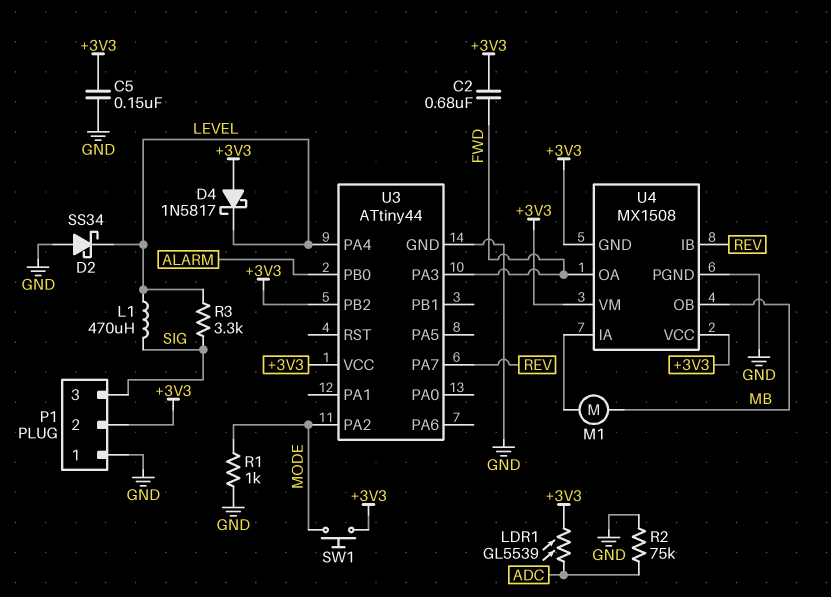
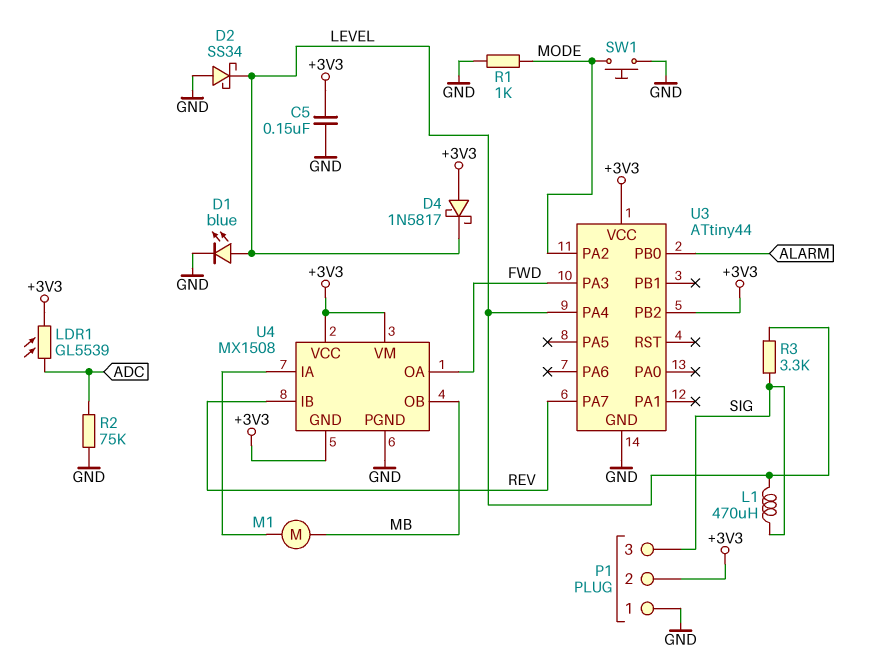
C2: 680nF (+3V3, FWD) -> none
D1: none -> LED blue (A LEVEL, K GND)
SW1: button (+3V3, MODE) -> button (GND, MODE)

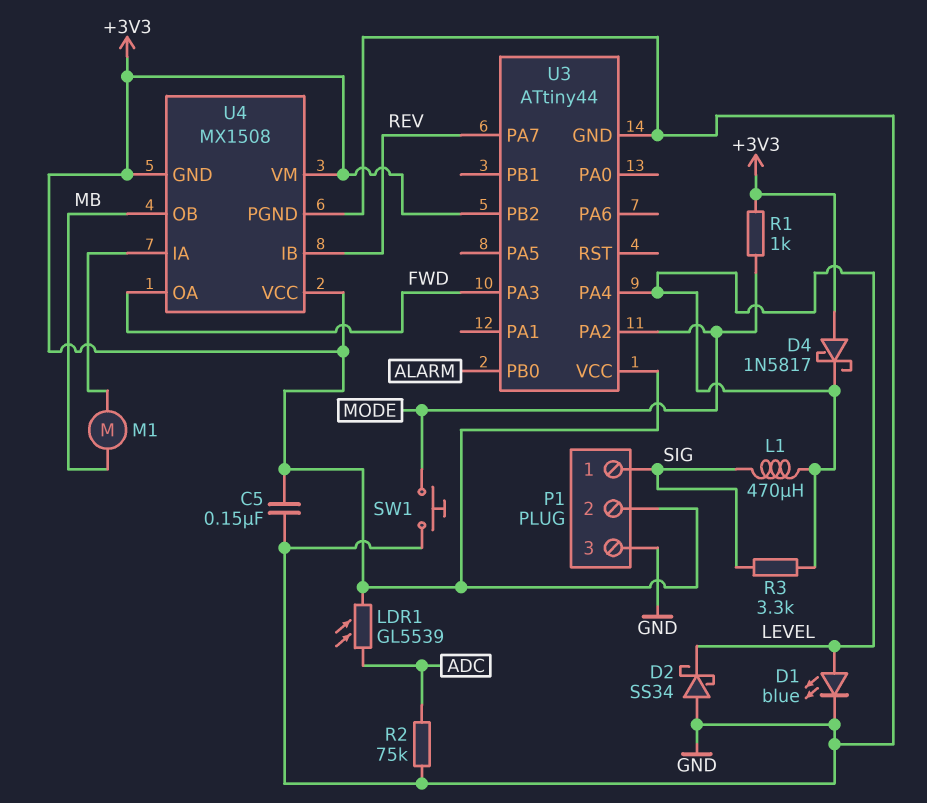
P1 pin 1: GND -> SIG
P1 pin 3: SIG -> GND
R1: 1k (GND, MODE) -> 1k (+3V3, MODE)

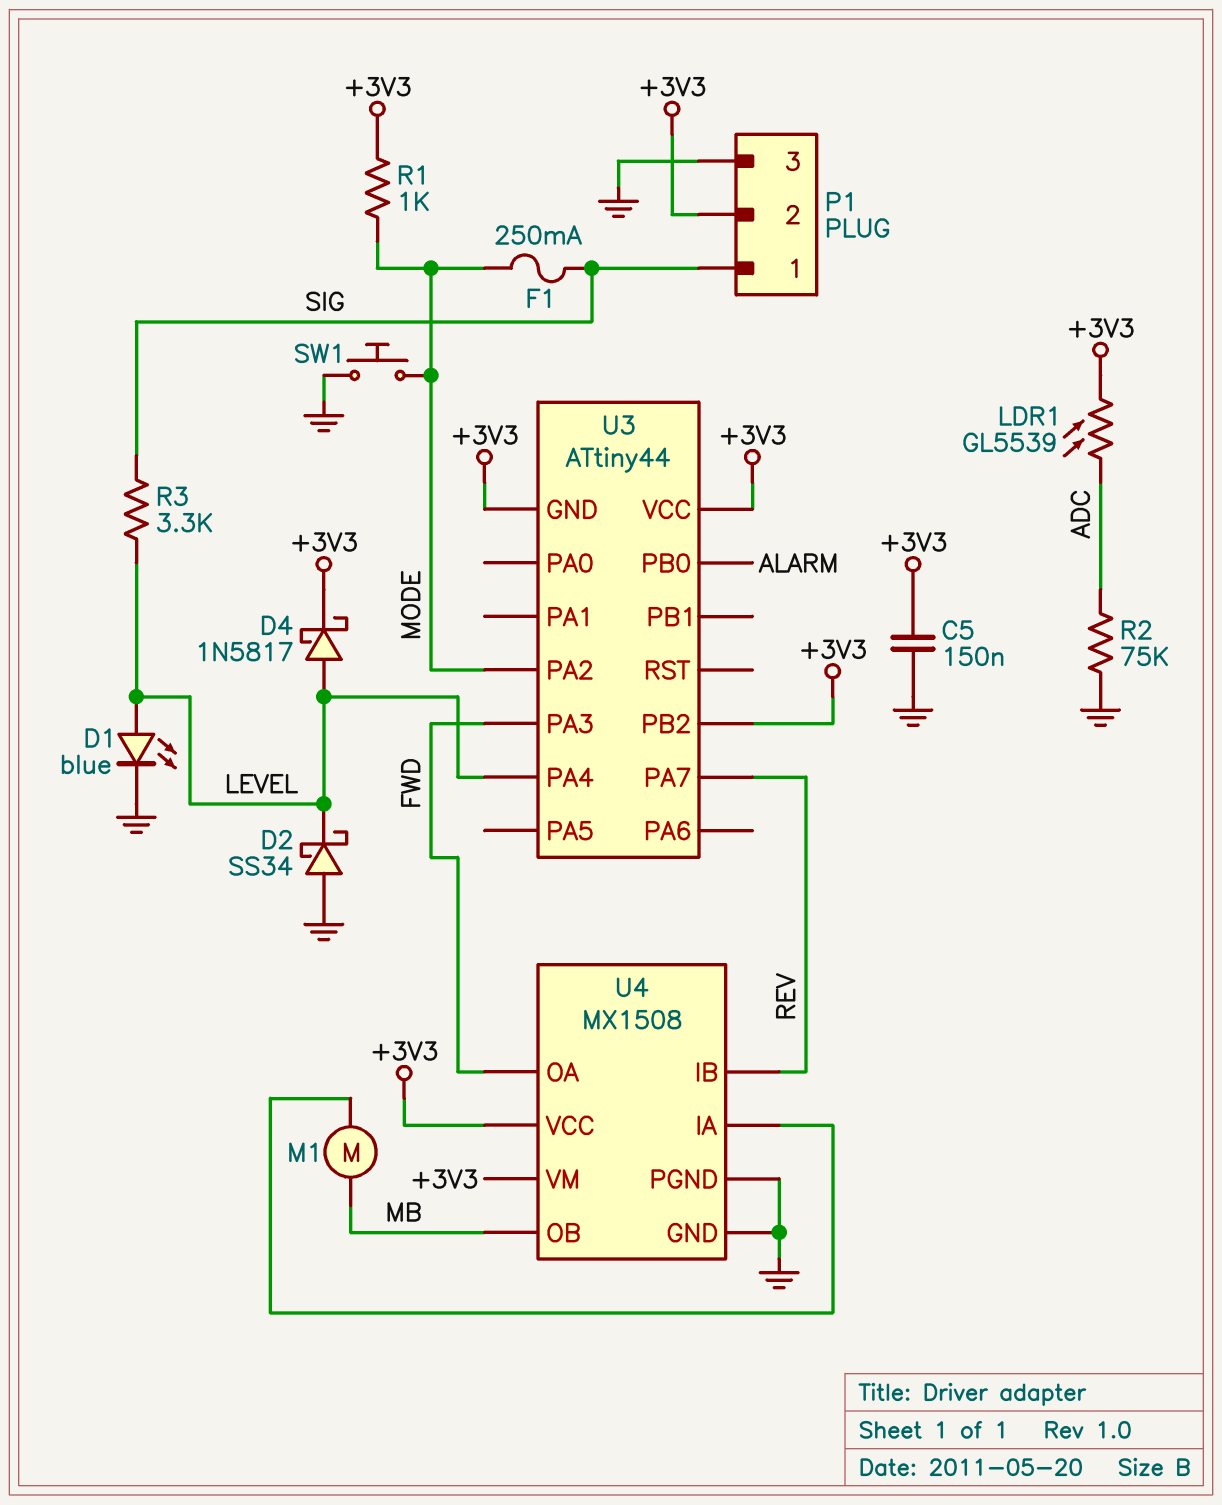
D4: schottky 1N5817 (A +3V3, K LEVEL) -> schottky 1N5817 (A LEVEL, K +3V3)
F1: none -> 250mA (MODE, SIG)
L1: 470uH (LEVEL, SIG) -> none
U3 pin GND: GND -> +3V3
U4 pin GND: +3V3 -> GND

